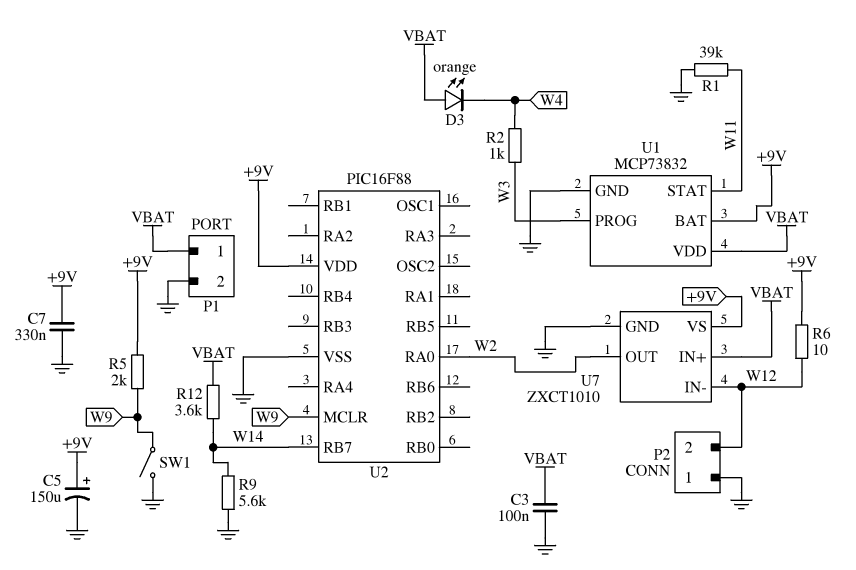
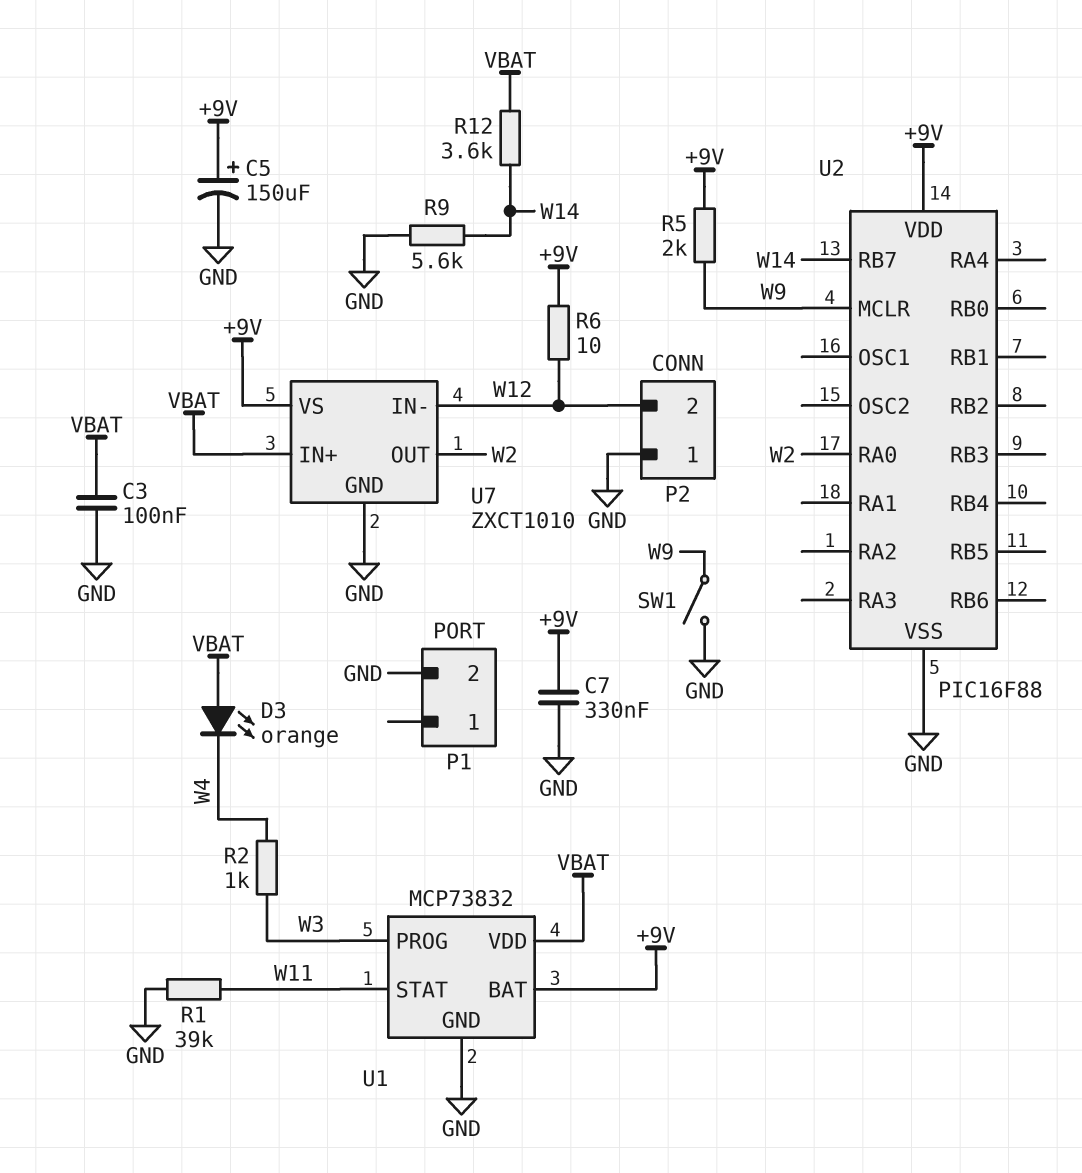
P1 pin 1: VBAT -> none

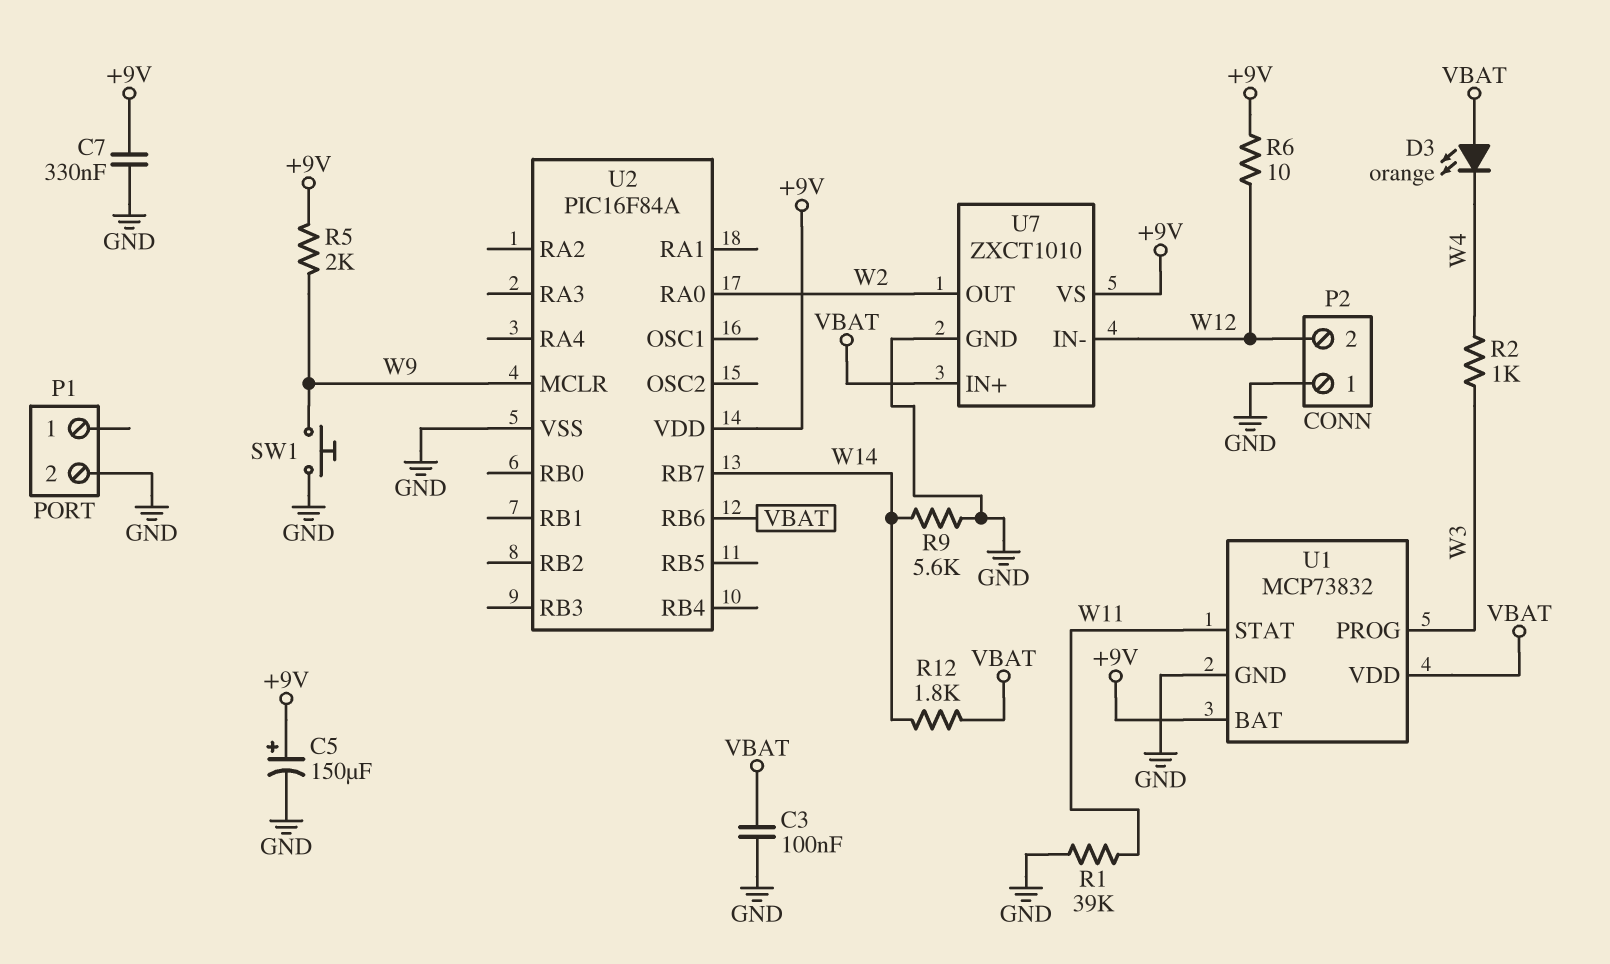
R12: 3.6k (VBAT, W14) -> 1.8k (VBAT, W14)
SW1: switch (GND, W9) -> button (GND, W9)
U2: PIC16F88 -> PIC16F84A
U2 pin RB6: none -> VBAT

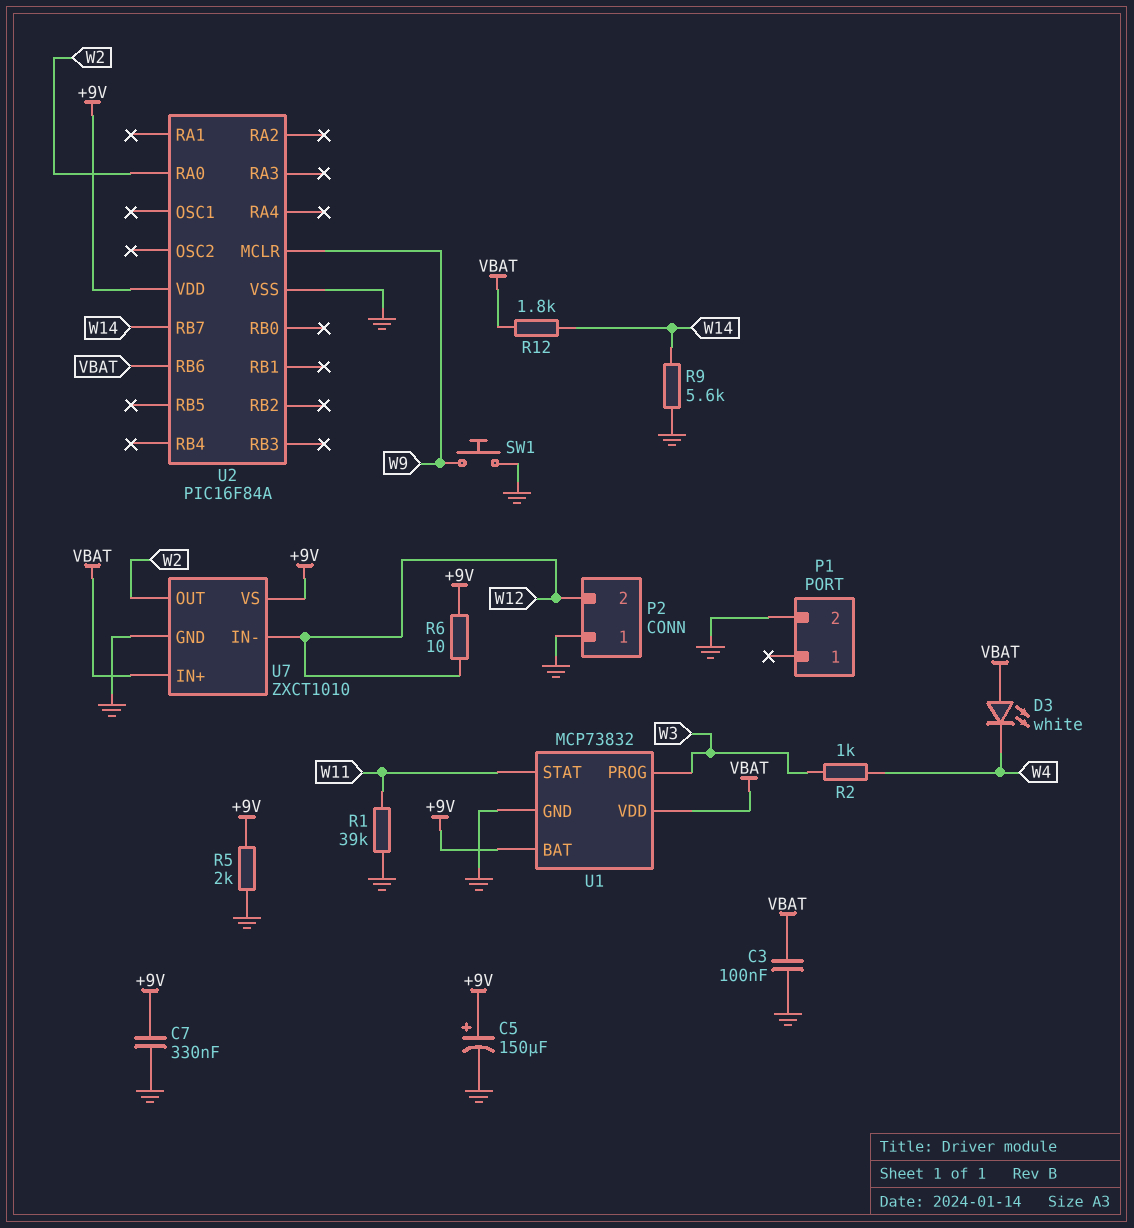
D3: LED orange (A VBAT, K W4) -> LED white (A VBAT, K W4)
R5: 2k (+9V, W9) -> 2k (+9V, GND)

